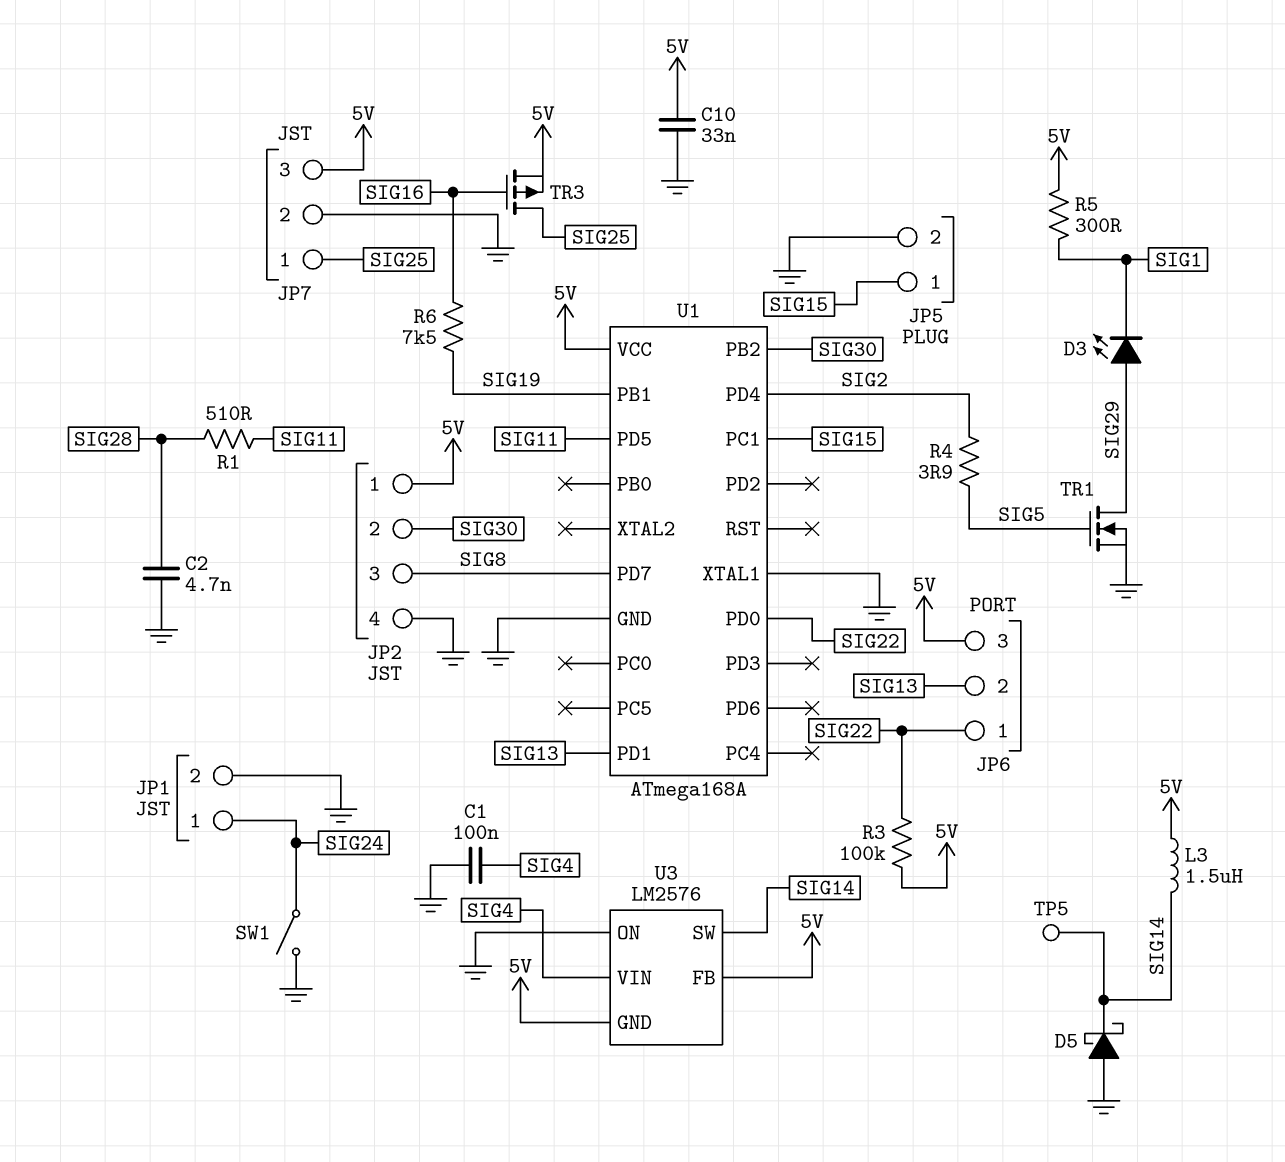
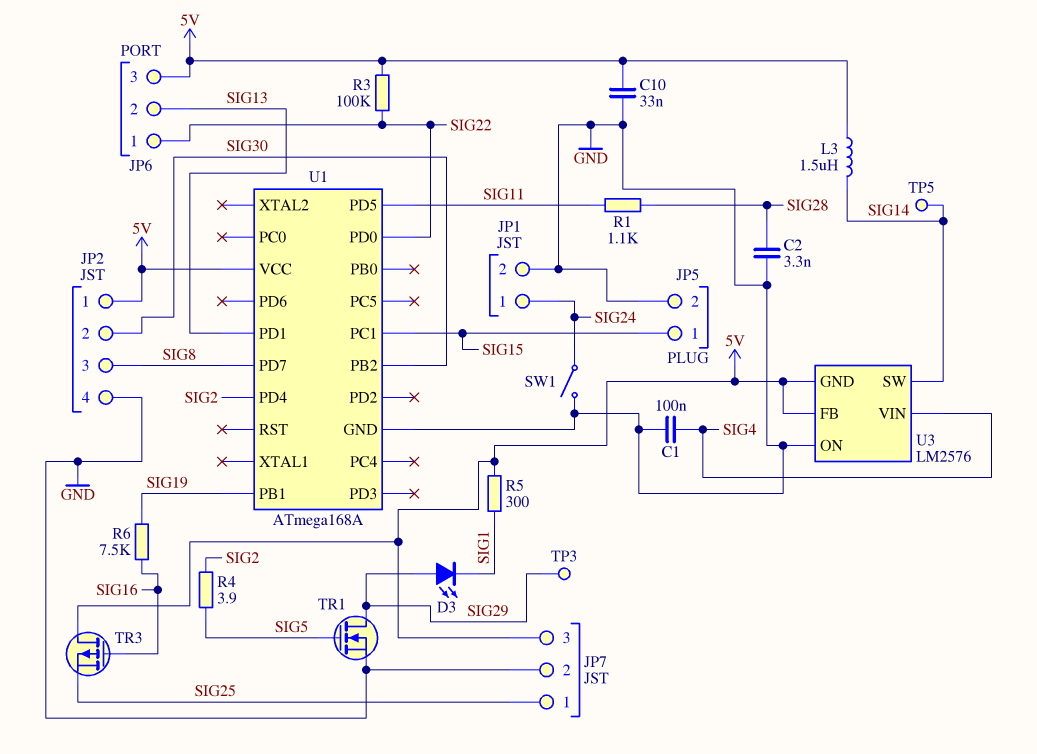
C2: 4.7nF (GND, SIG28) -> 3.3nF (GND, SIG28)
D5: schottky (A GND, K SIG14) -> none
R1: 510 (SIG11, SIG28) -> 1.1k (SIG11, SIG28)
TP3: none -> test point (SIG29)
TR3: PMOS (G SIG16, D SIG25, S 5V) -> PMOS (G SIG16, D 5V, S SIG25)
U1 pin XTAL1: GND -> none

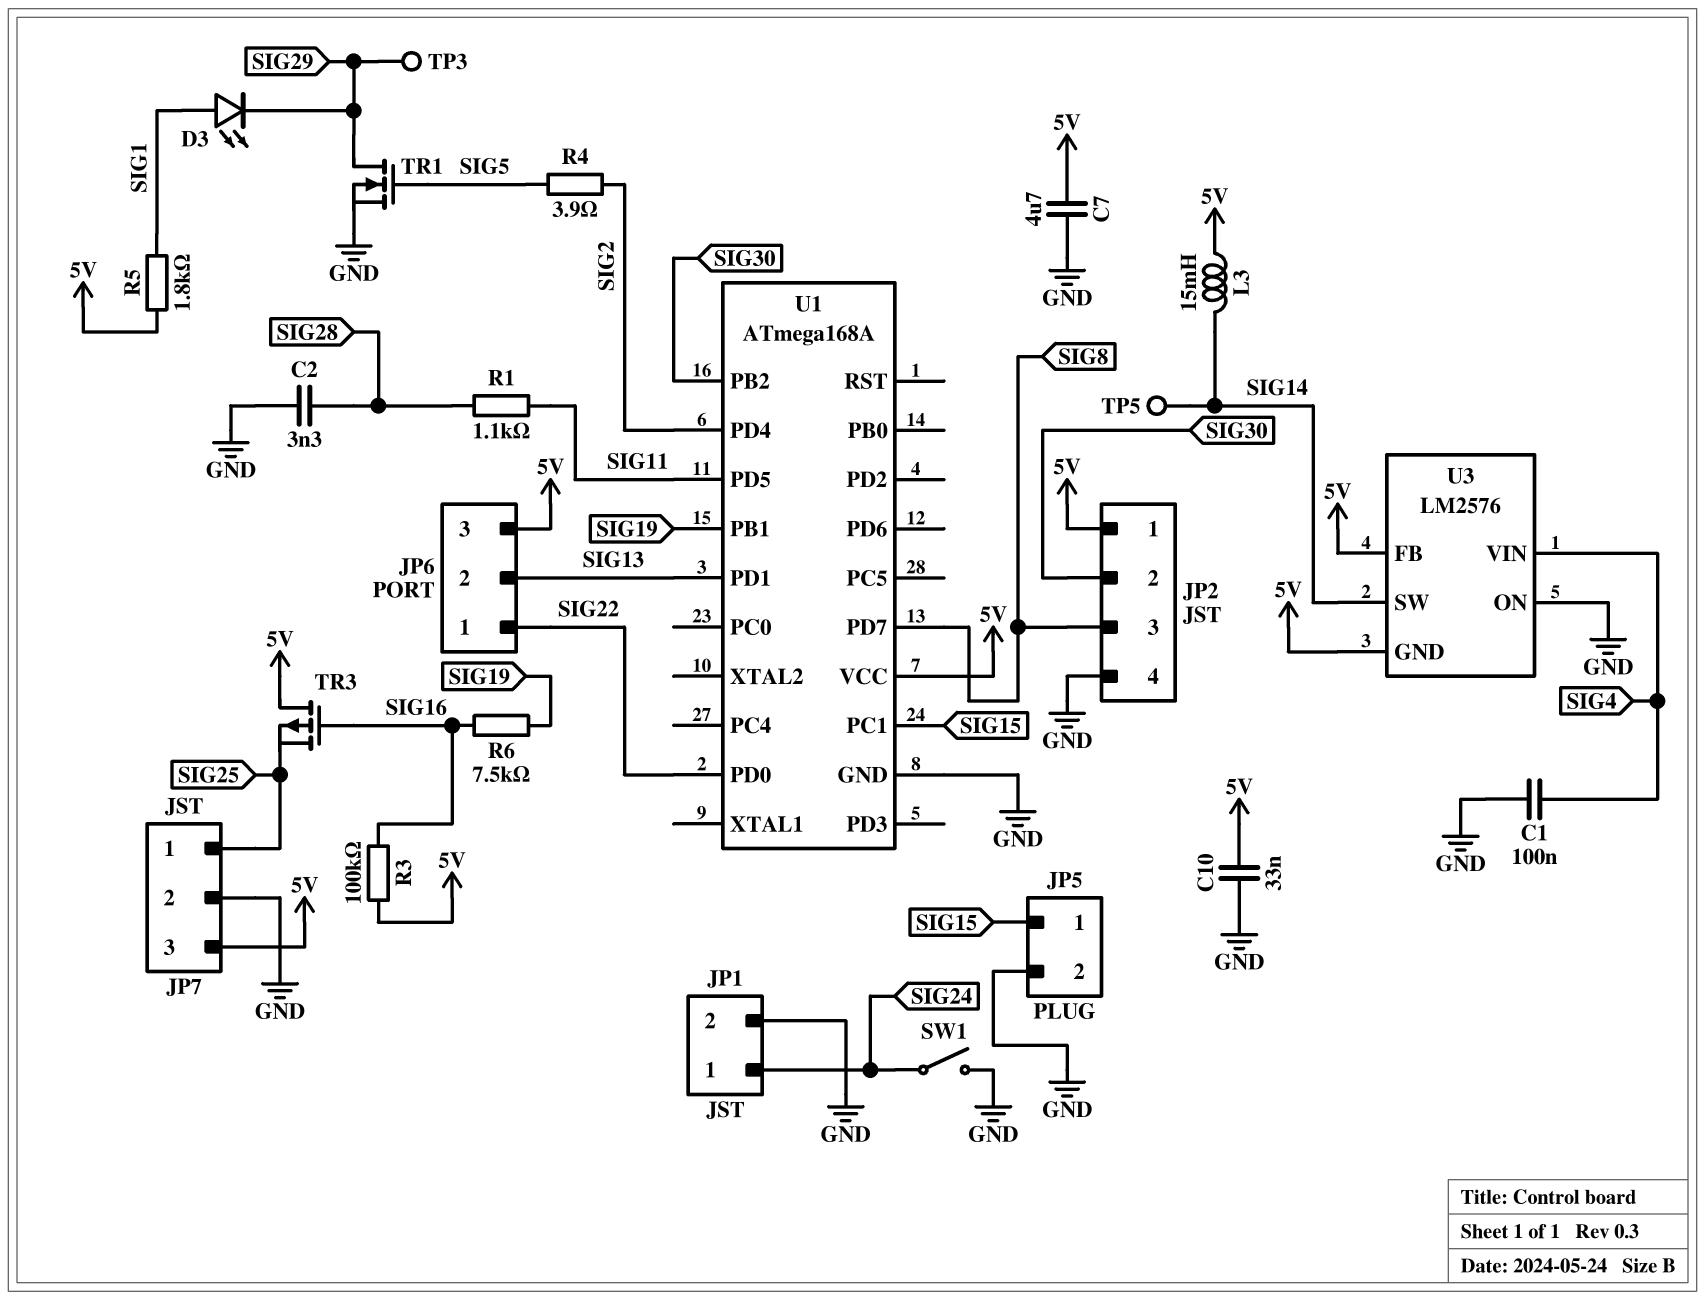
C7: none -> 4.7uF (5V, GND)
D3: LED (A SIG29, K SIG1) -> LED (A SIG1, K SIG29)
L3: 1.5uH (5V, SIG14) -> 15mH (5V, SIG14)
R3: 100k (5V, SIG22) -> 100k (5V, SIG16)
R5: 300 (5V, SIG1) -> 1.8k (5V, SIG1)

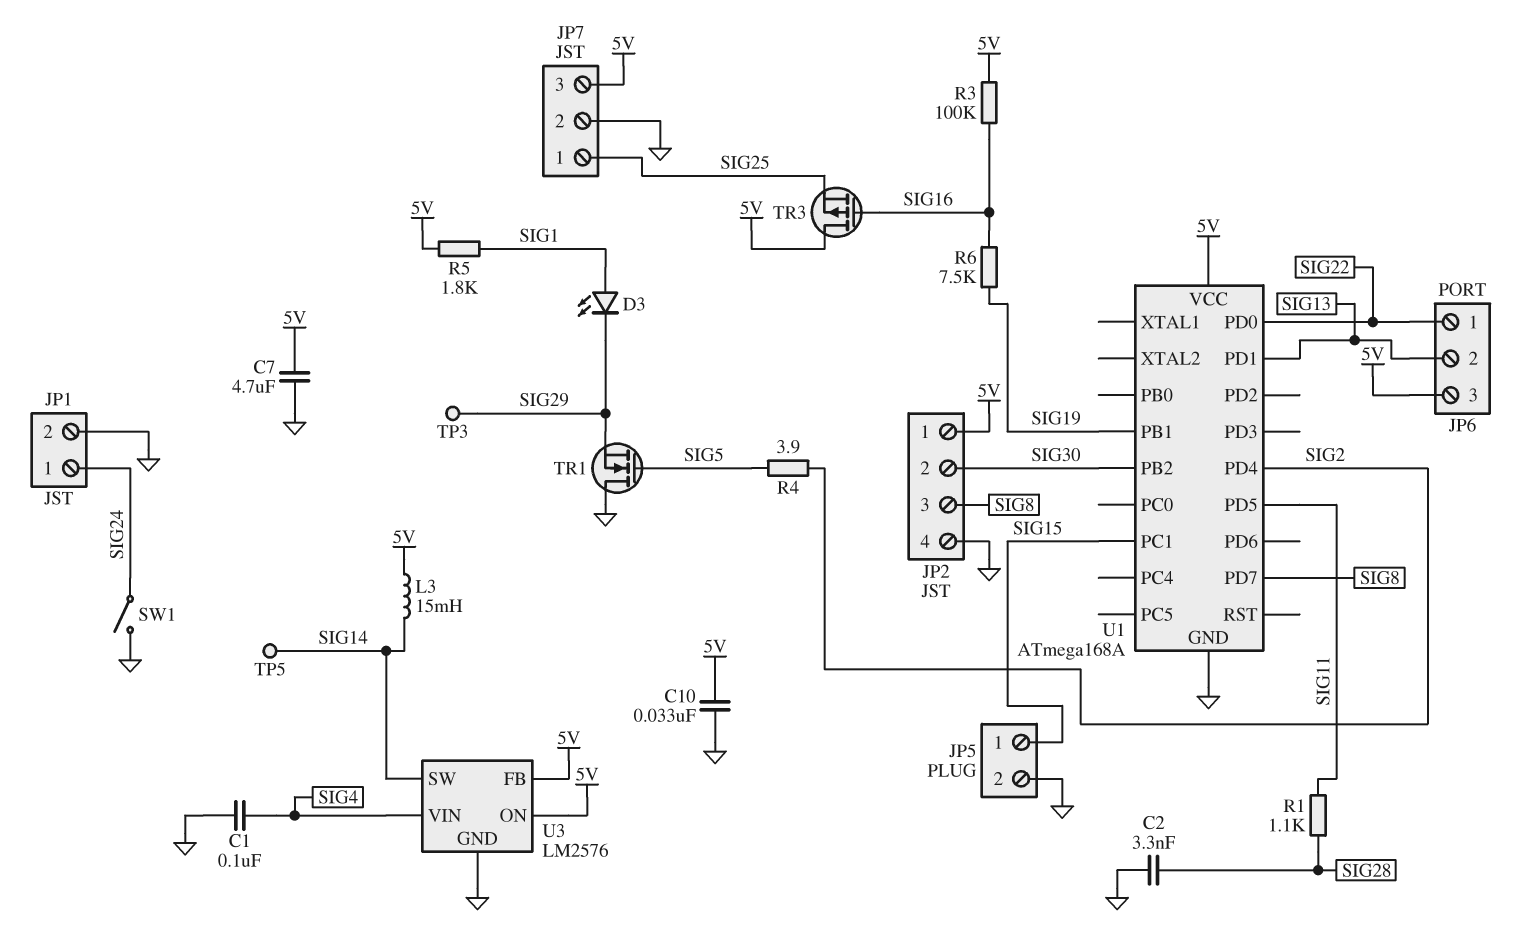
TR1: NMOS (G SIG5, D SIG29, S GND) -> NMOS (G SIG5, D GND, S SIG29)
U3 pin GND: 5V -> GND
U3 pin ON: GND -> 5V

